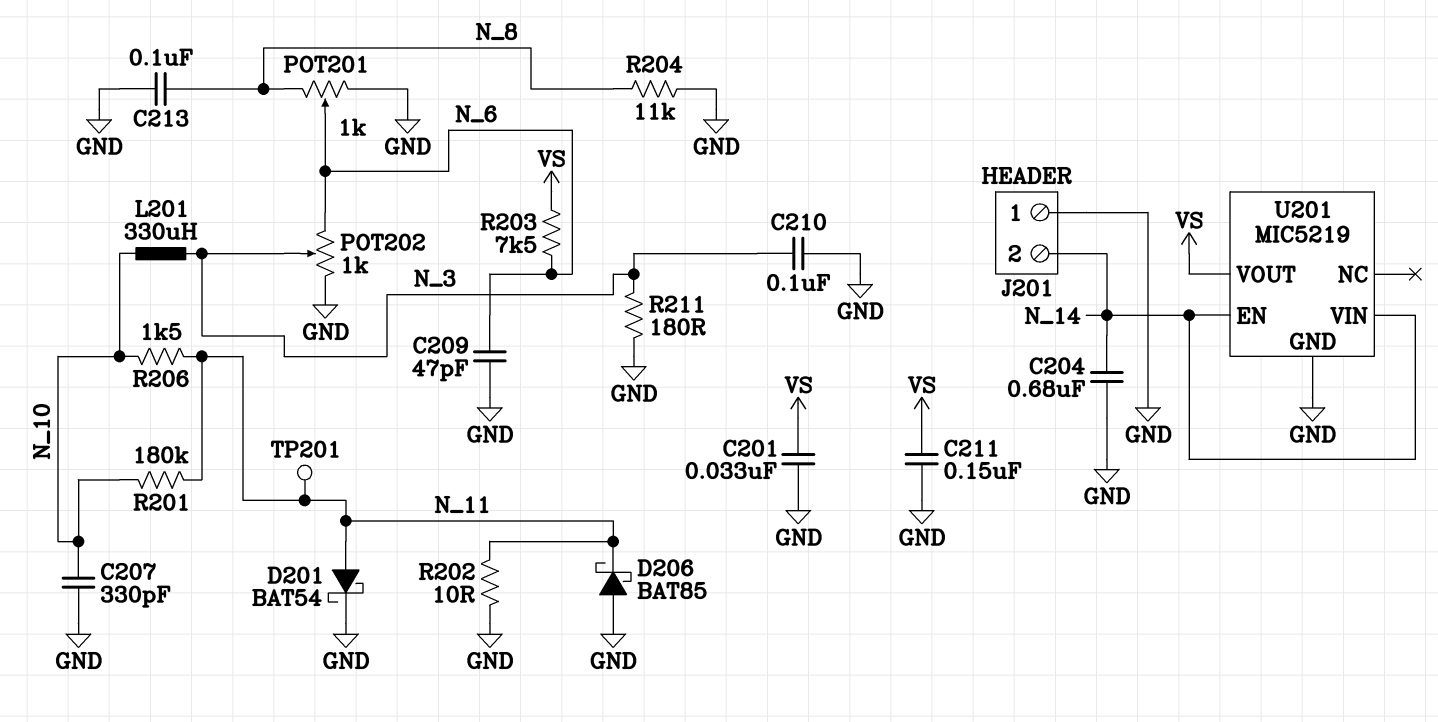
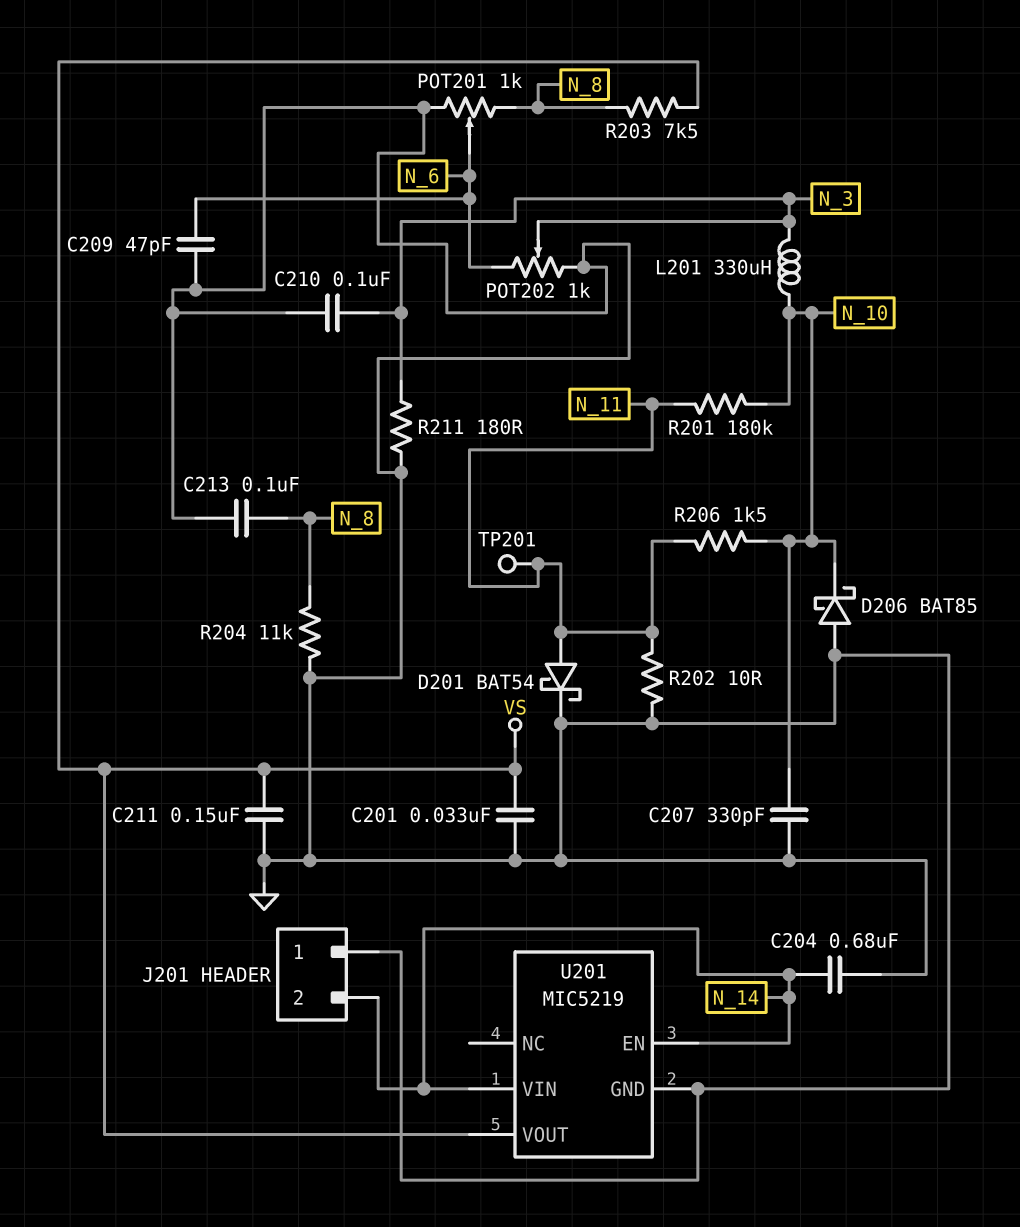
D206: schottky BAT85 (A GND, K N_11) -> schottky BAT85 (A GND, K N_10)
R203: 7.5k (N_6, VS) -> 7.5k (N_8, VS)

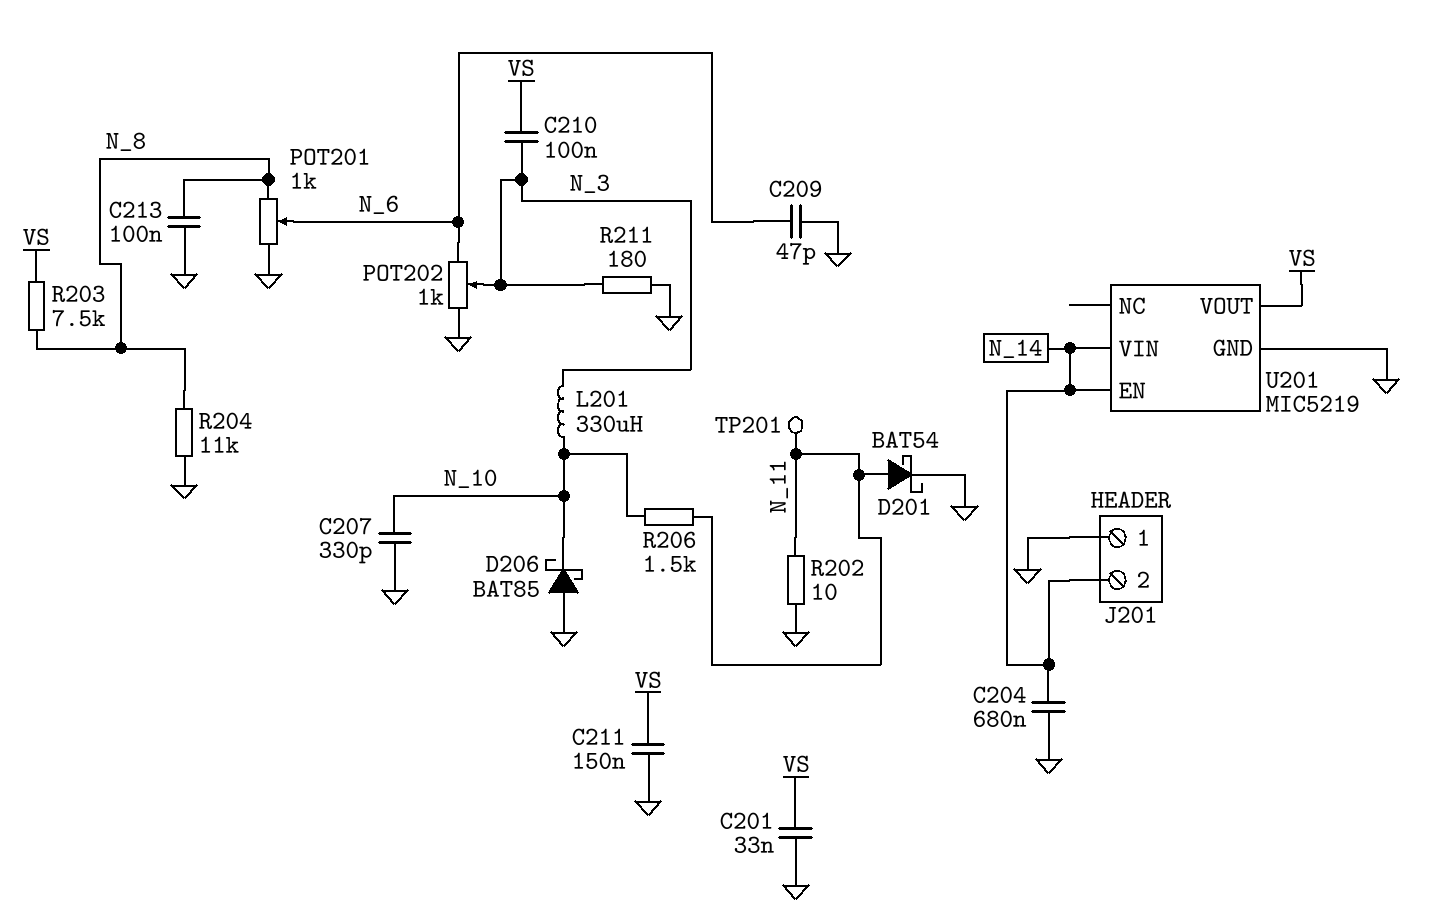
C210: 100nF (GND, N_3) -> 100nF (N_3, VS)
R201: 180k (N_10, N_11) -> none

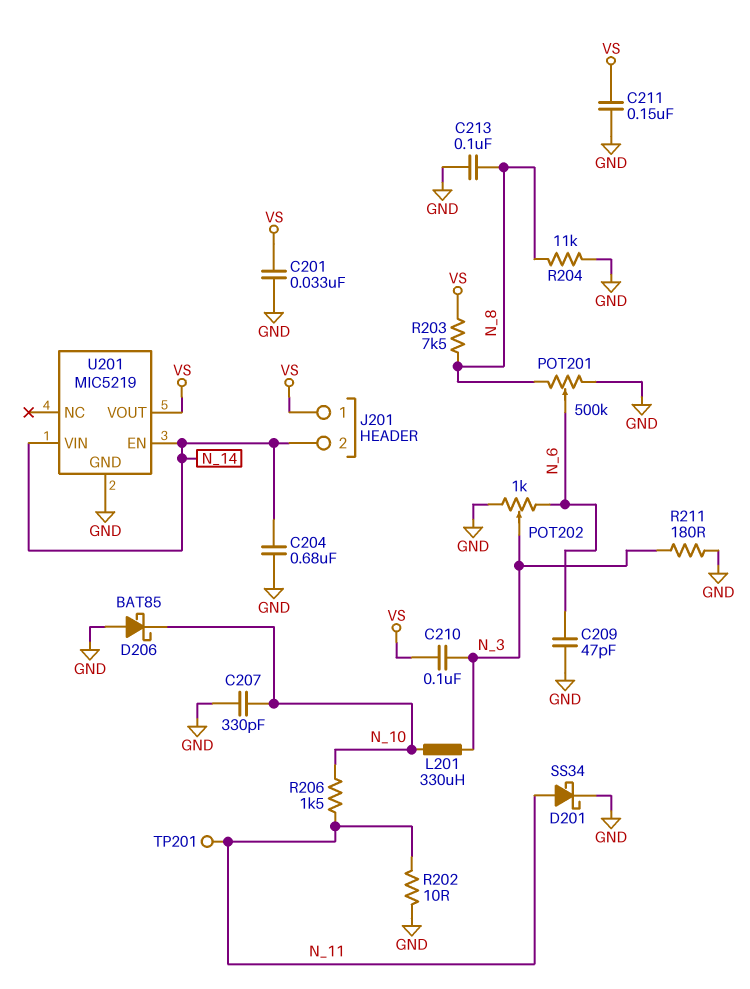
D201: schottky BAT54 (A N_11, K GND) -> schottky SS34 (A N_11, K GND)
J201 pin 1: GND -> VS
POT201: 1k (GND, N_8, wiper N_6) -> 500k (GND, N_8, wiper N_6)

